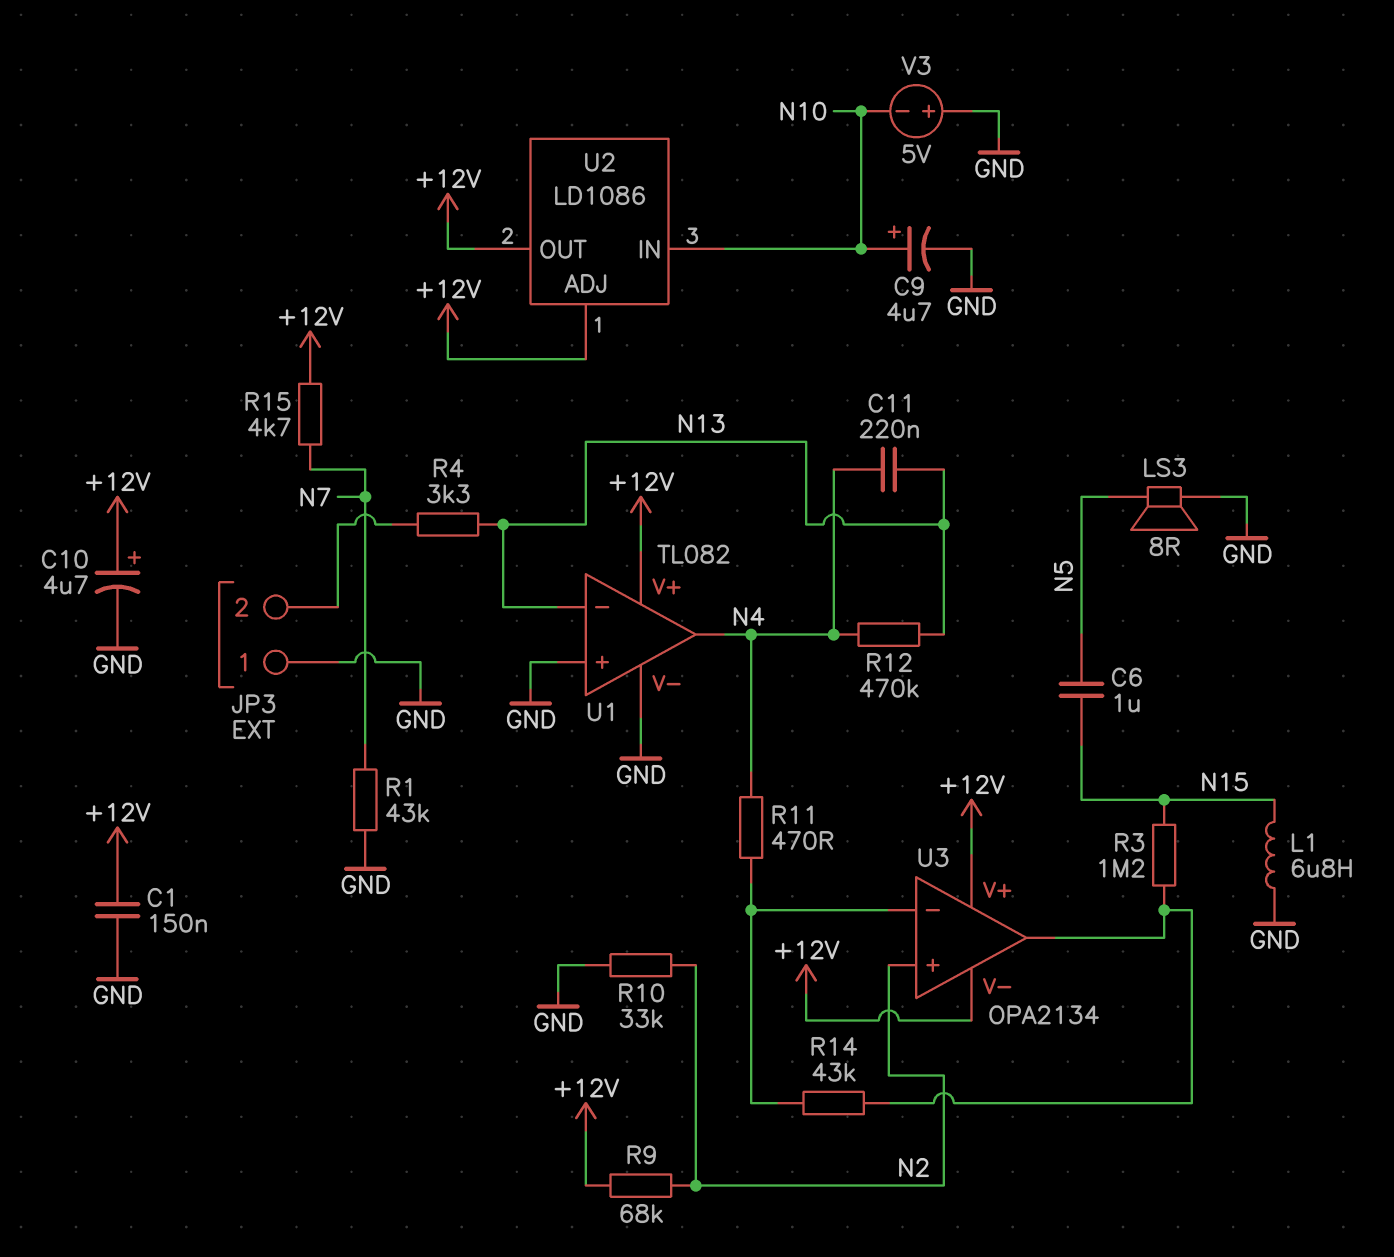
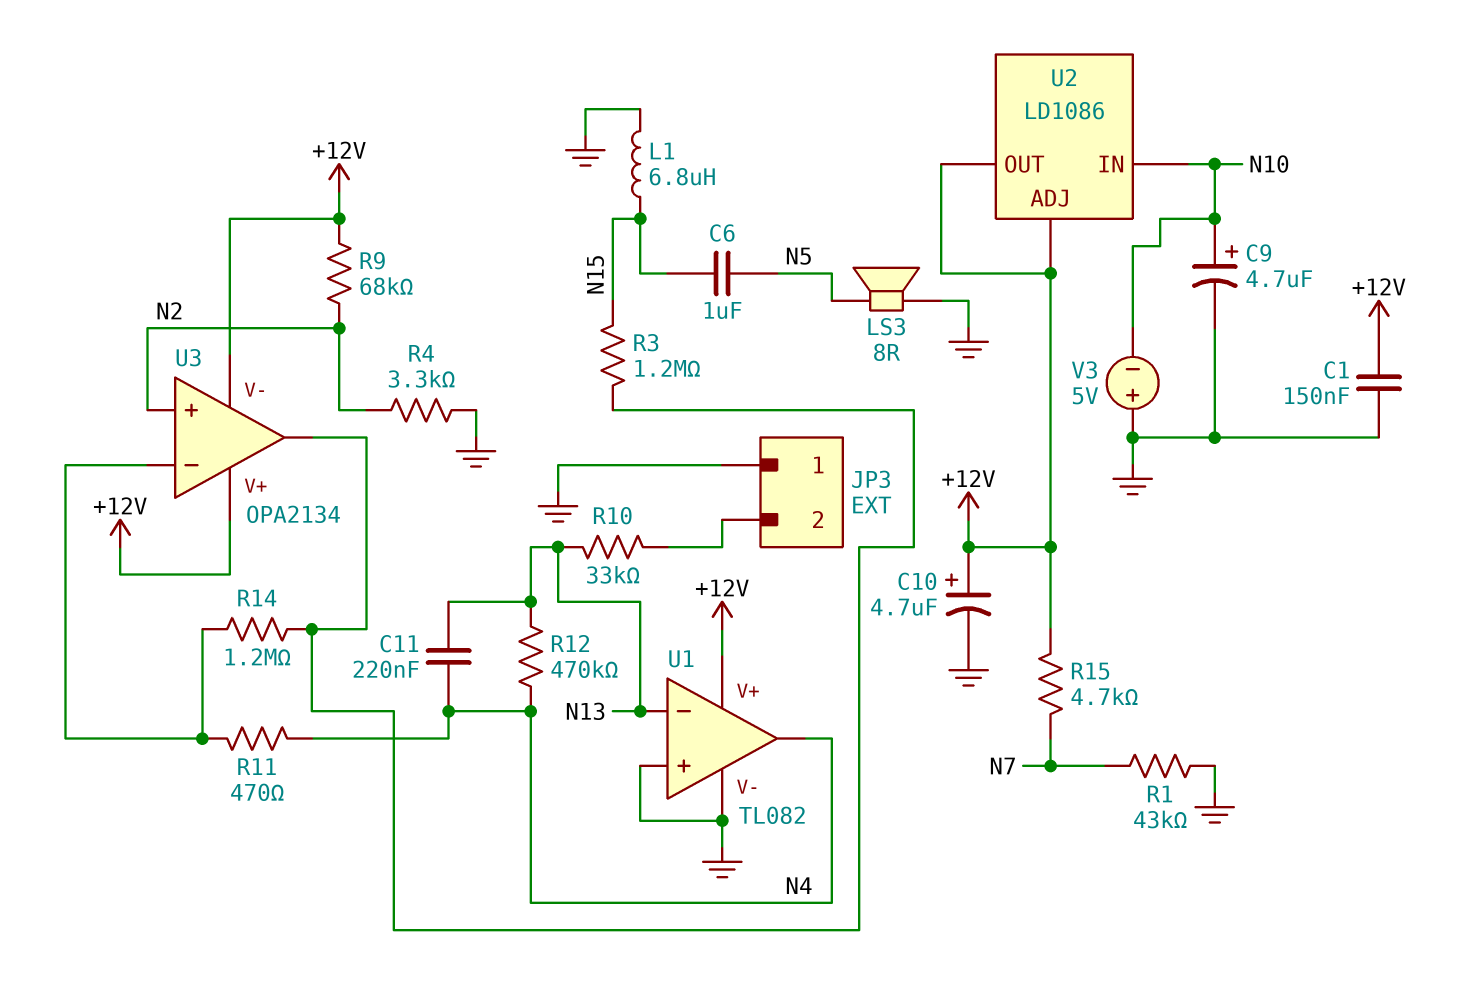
R4: 3.3k (JP3/2, N13) -> 3.3k (GND, N2)
R10: 33k (GND, N2) -> 33k (JP3/2, N13)
R14: 43k (U3/in-, U3/out) -> 1.2M (U3/in-, U3/out)

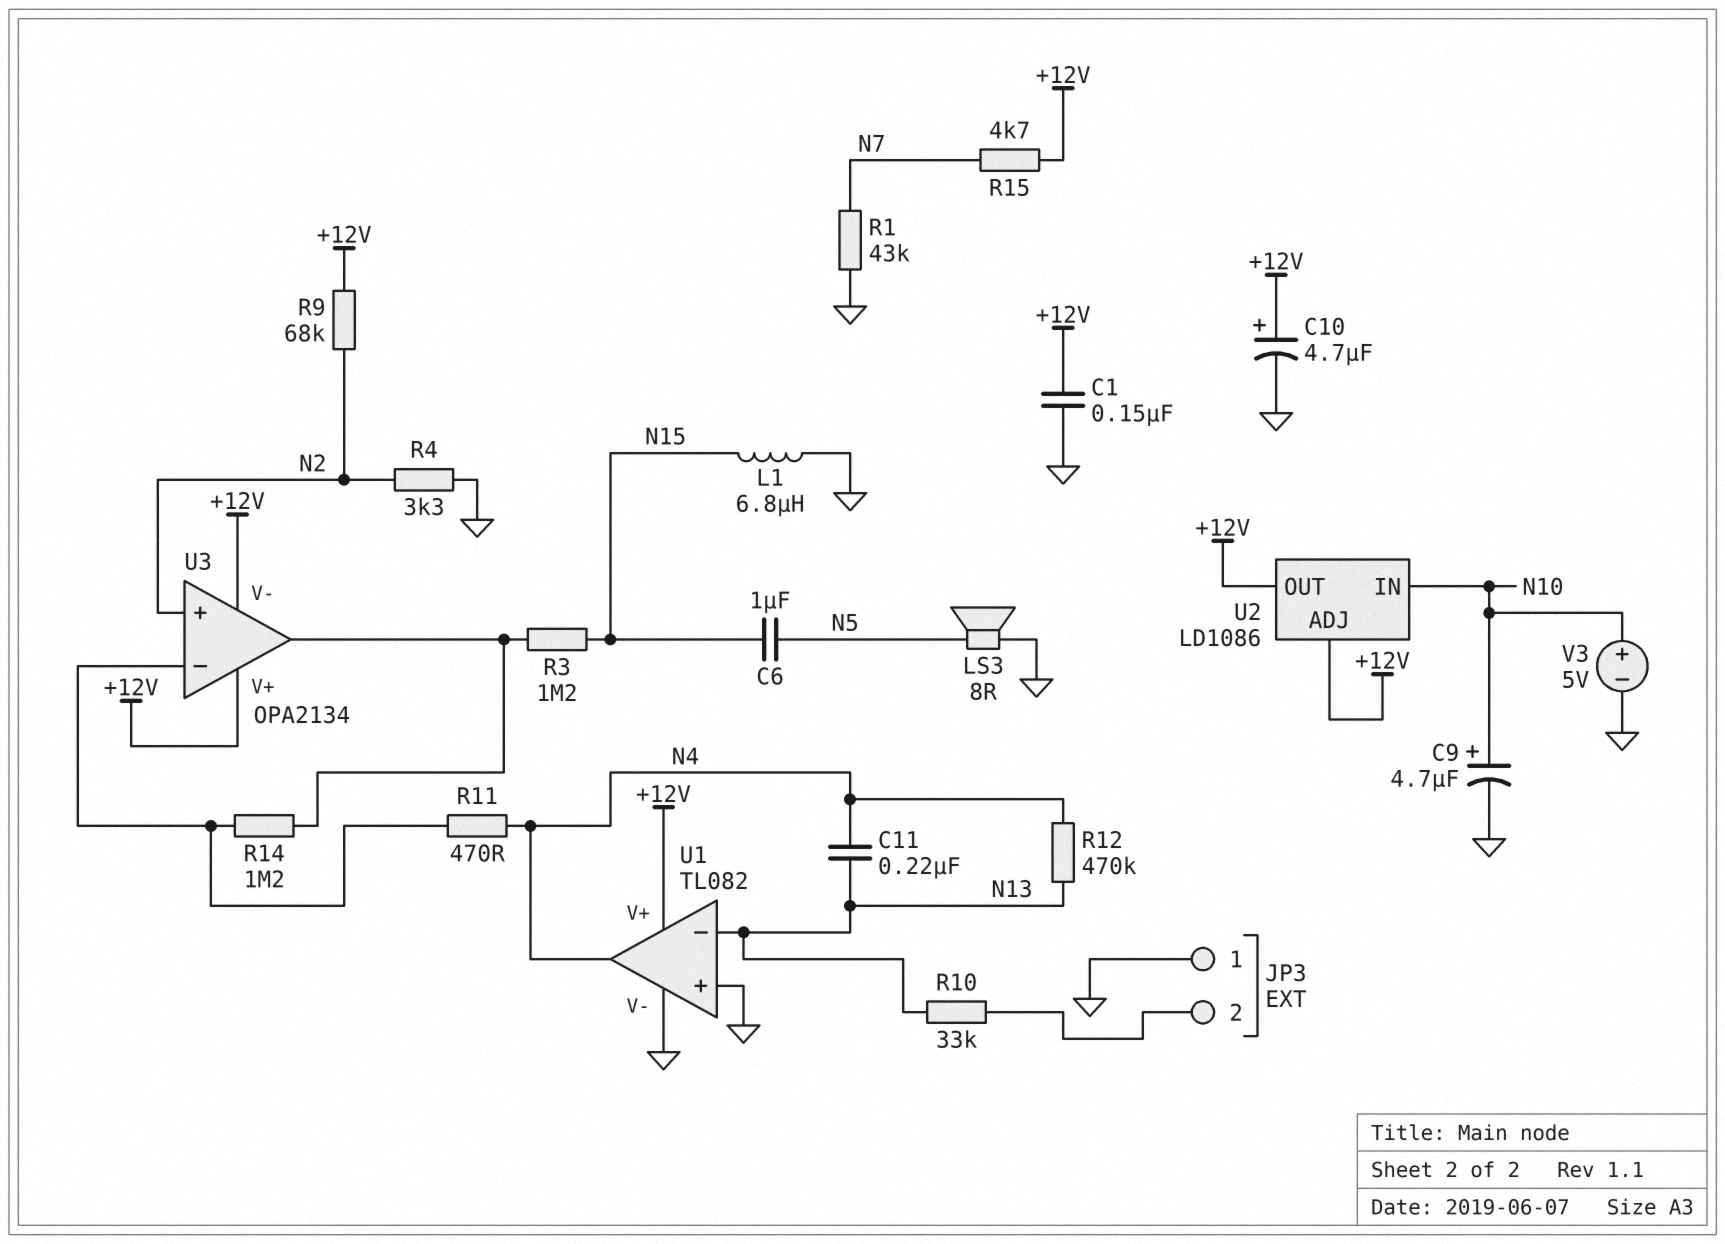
V3: 5V (plus GND, minus N10) -> 5V (plus N10, minus GND)

